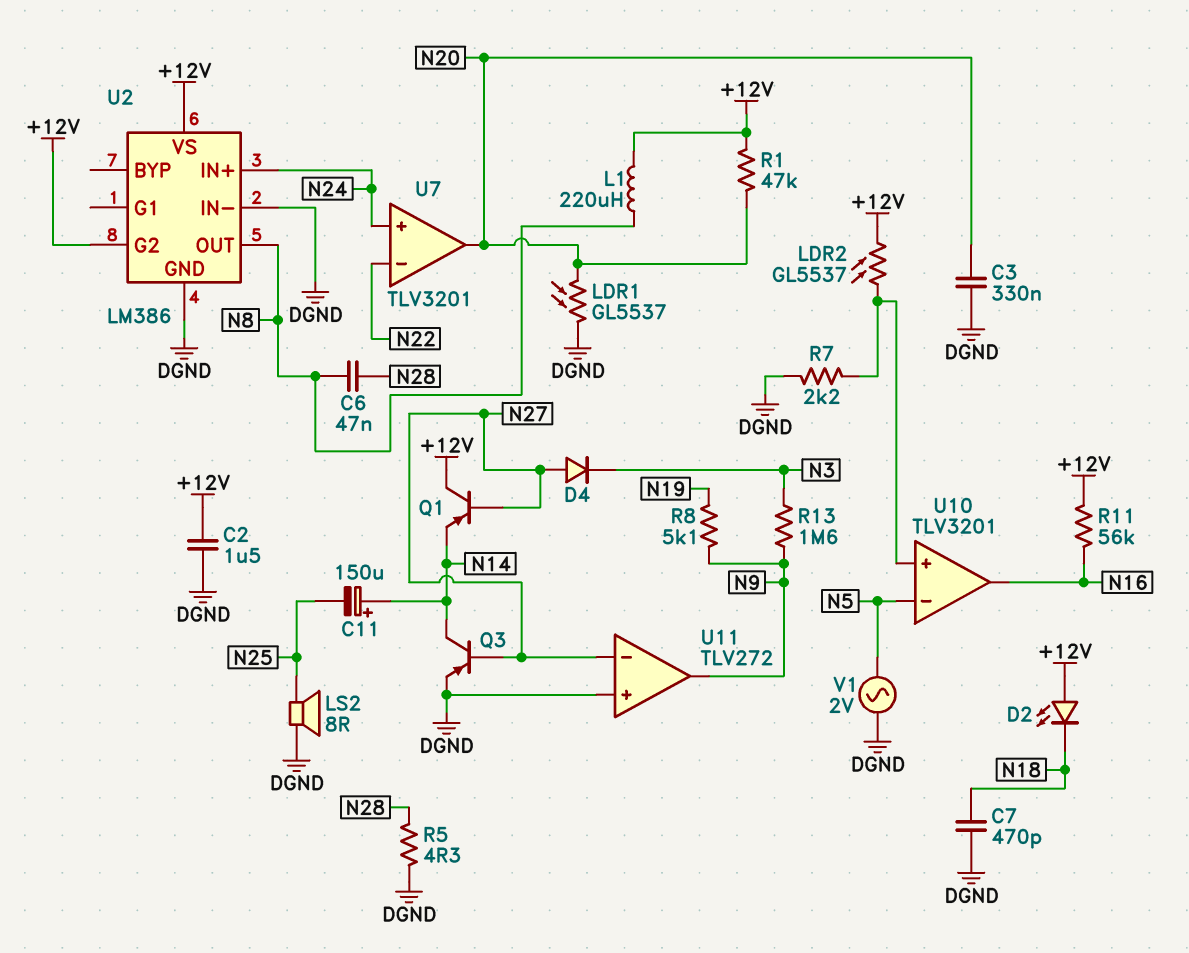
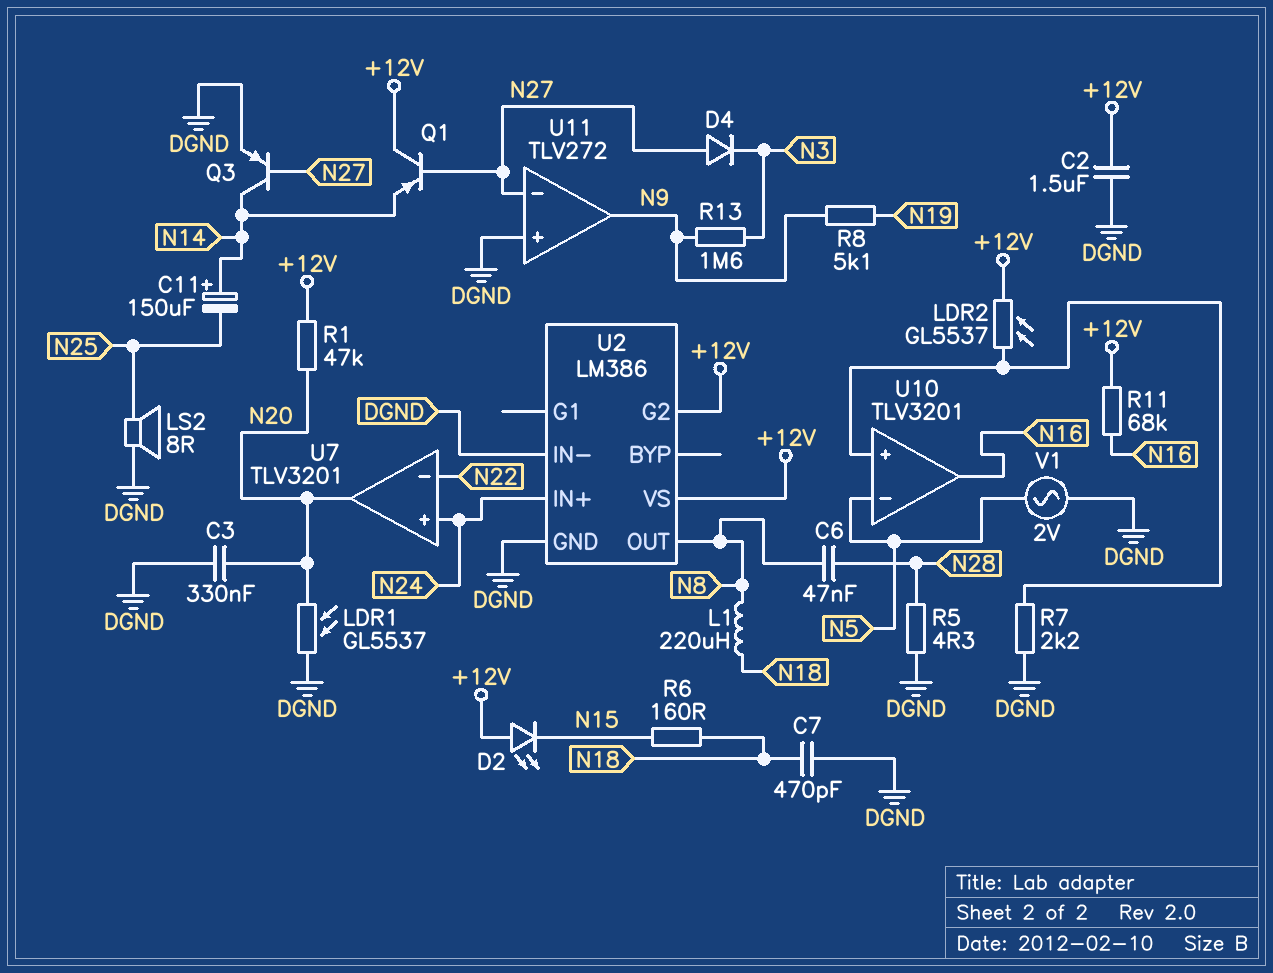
D2: LED (A +12V, K N18) -> LED (A +12V, K N15)
L1: 220uH (+12V, N8) -> 220uH (N8, N18)
R6: none -> 160 (N15, N18)
R11: 56k (+12V, N16) -> 68k (+12V, N16)

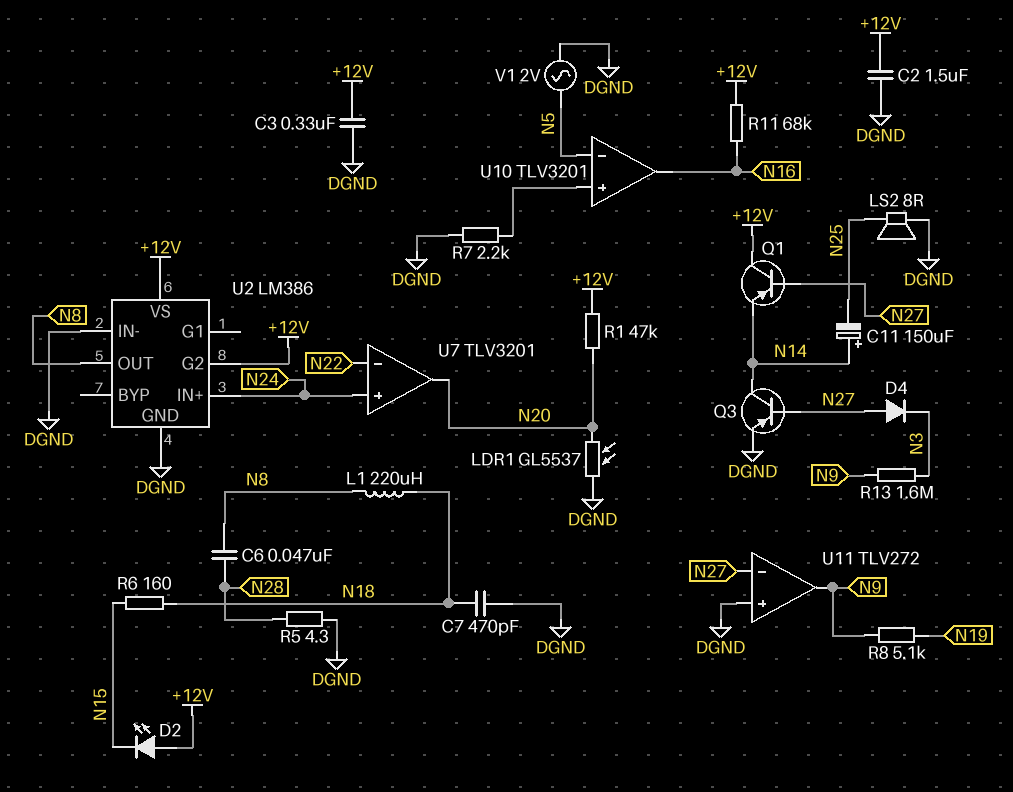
C3: 330nF (DGND, N20) -> 330nF (+12V, DGND)
LDR2: GL5537 (+12V, U10/in+) -> none

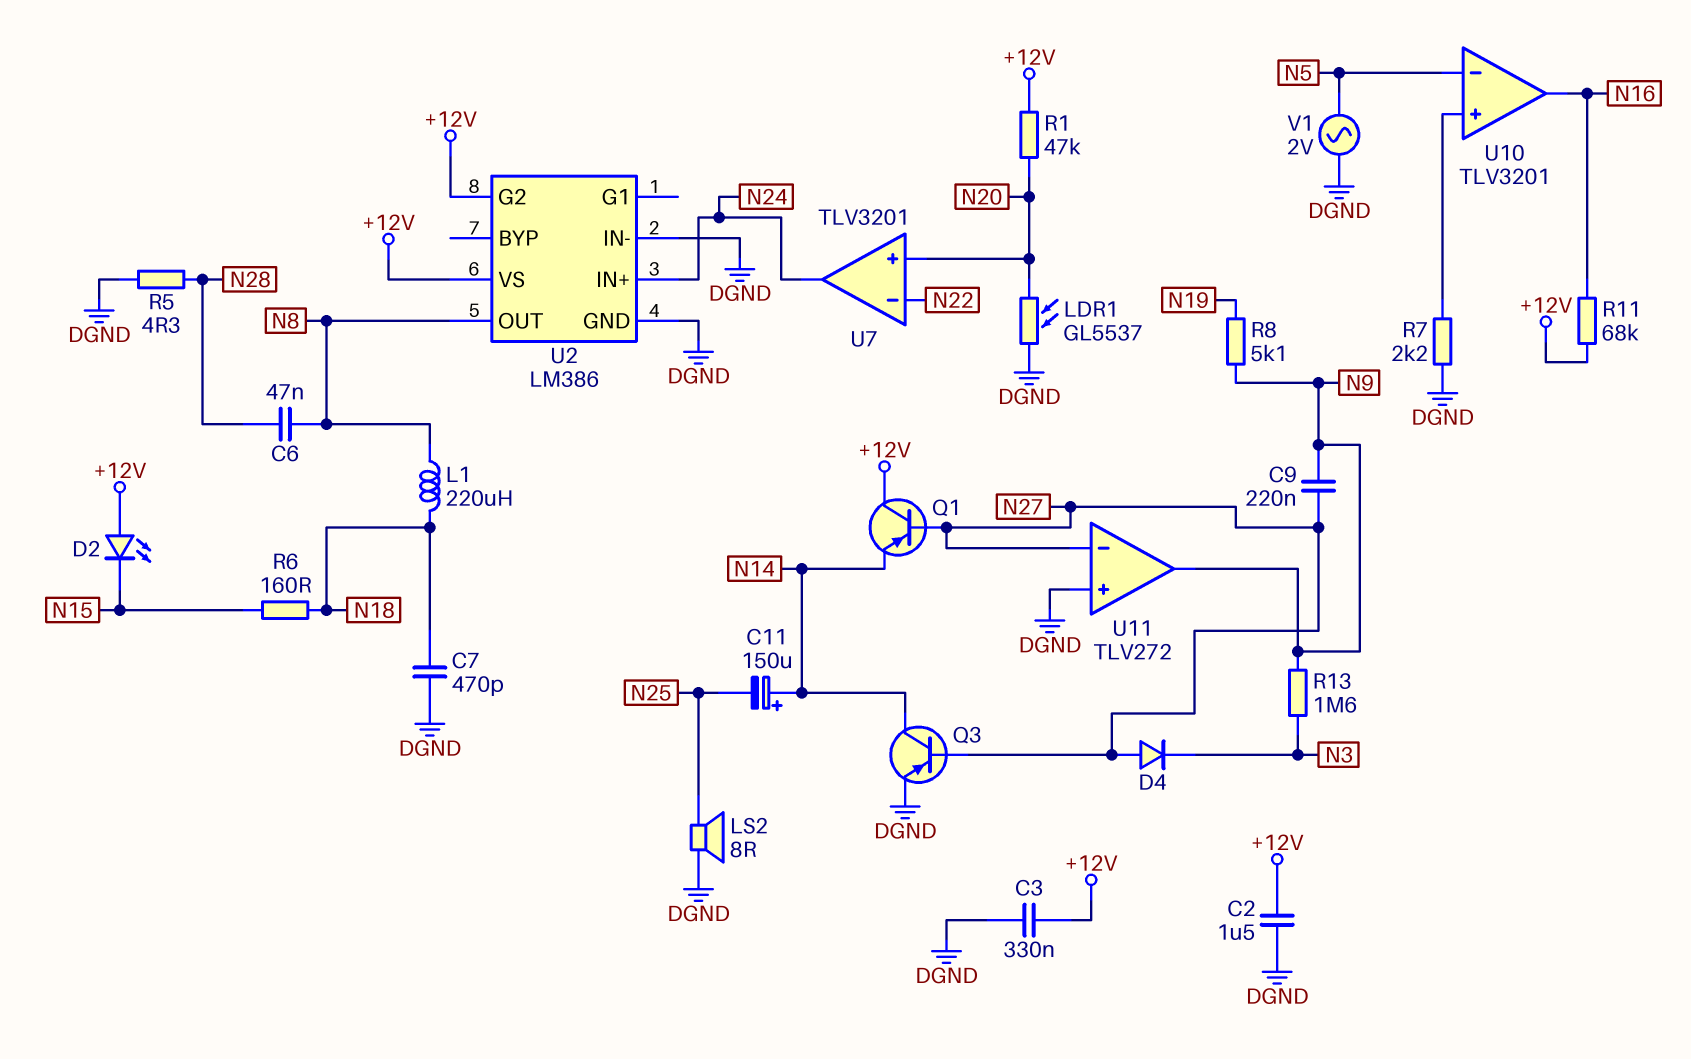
C9: none -> 220nF (N9, N27)
U7 pin in+: N24 -> N20
U7 pin out: N20 -> N24

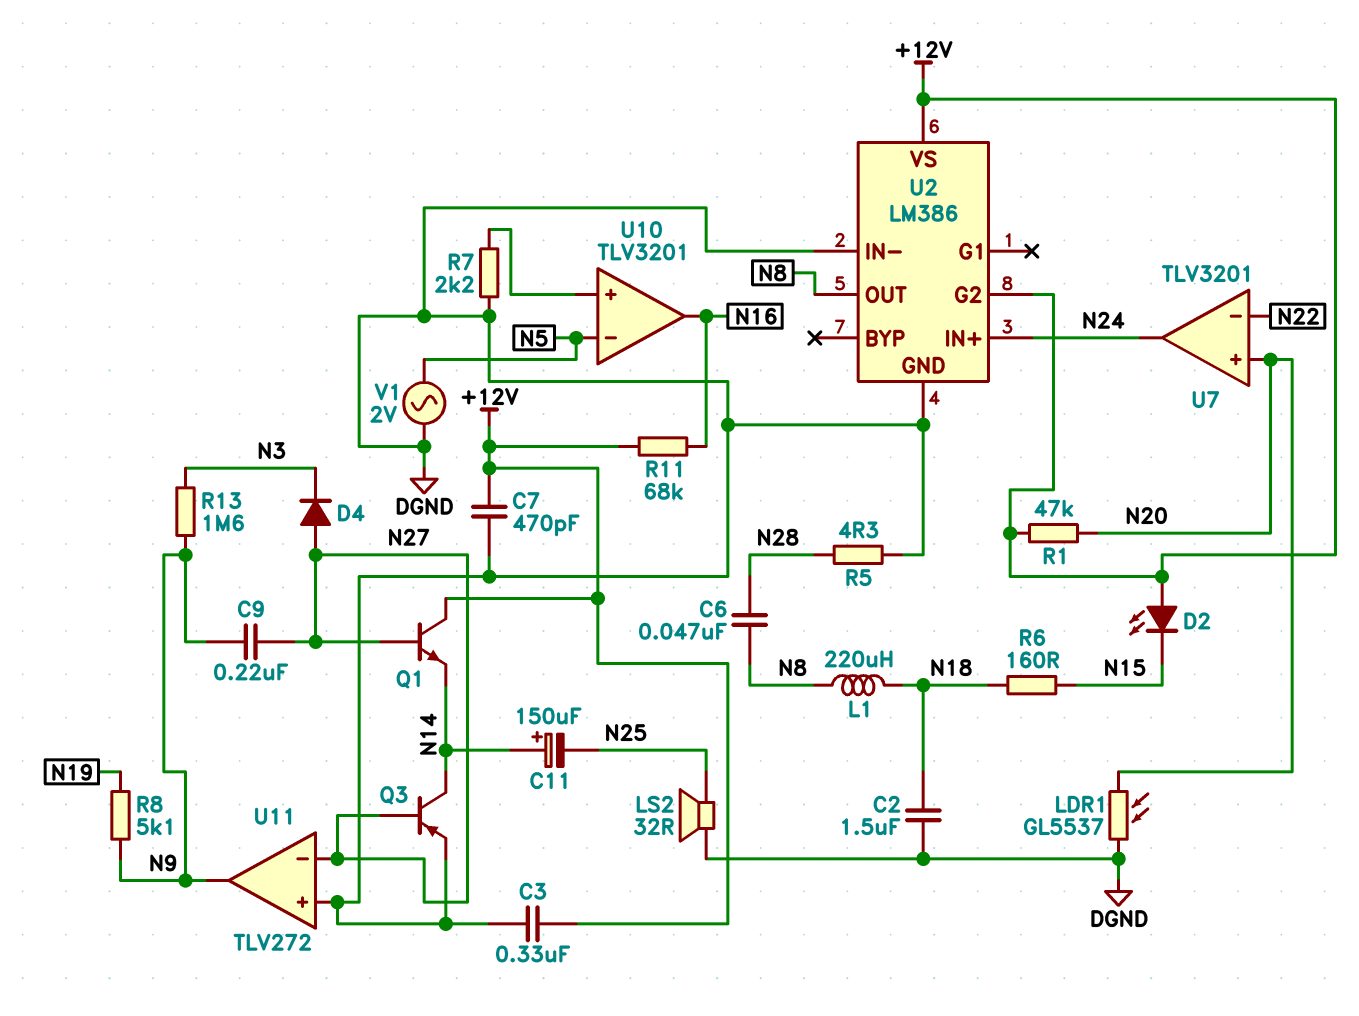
C2: 1.5uF (+12V, DGND) -> 1.5uF (DGND, N18)
C7: 470pF (DGND, N18) -> 470pF (+12V, DGND)
LS2: speaker 8R (DGND, N25) -> speaker 32R (DGND, N25)
Q1: PNP (B N27, C +12V, E N14) -> NPN (B N27, C +12V, E N14)

